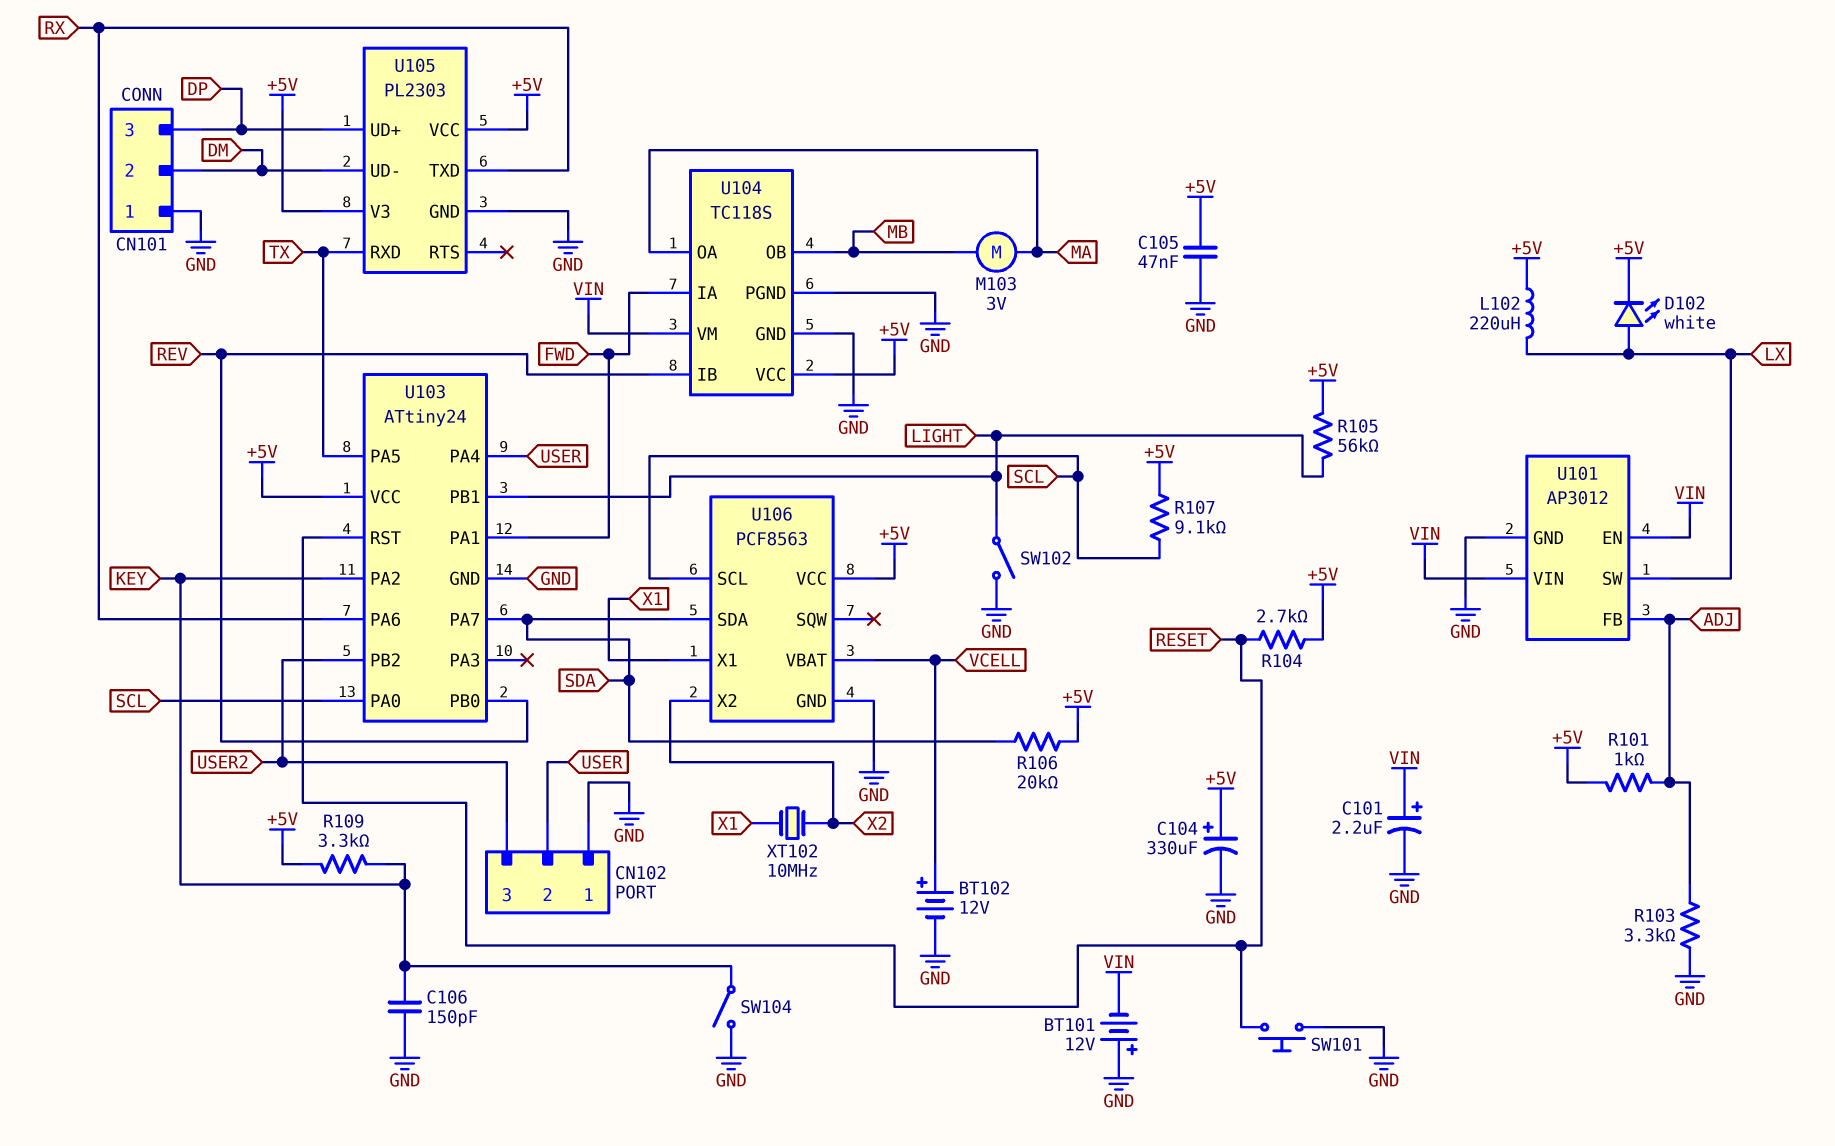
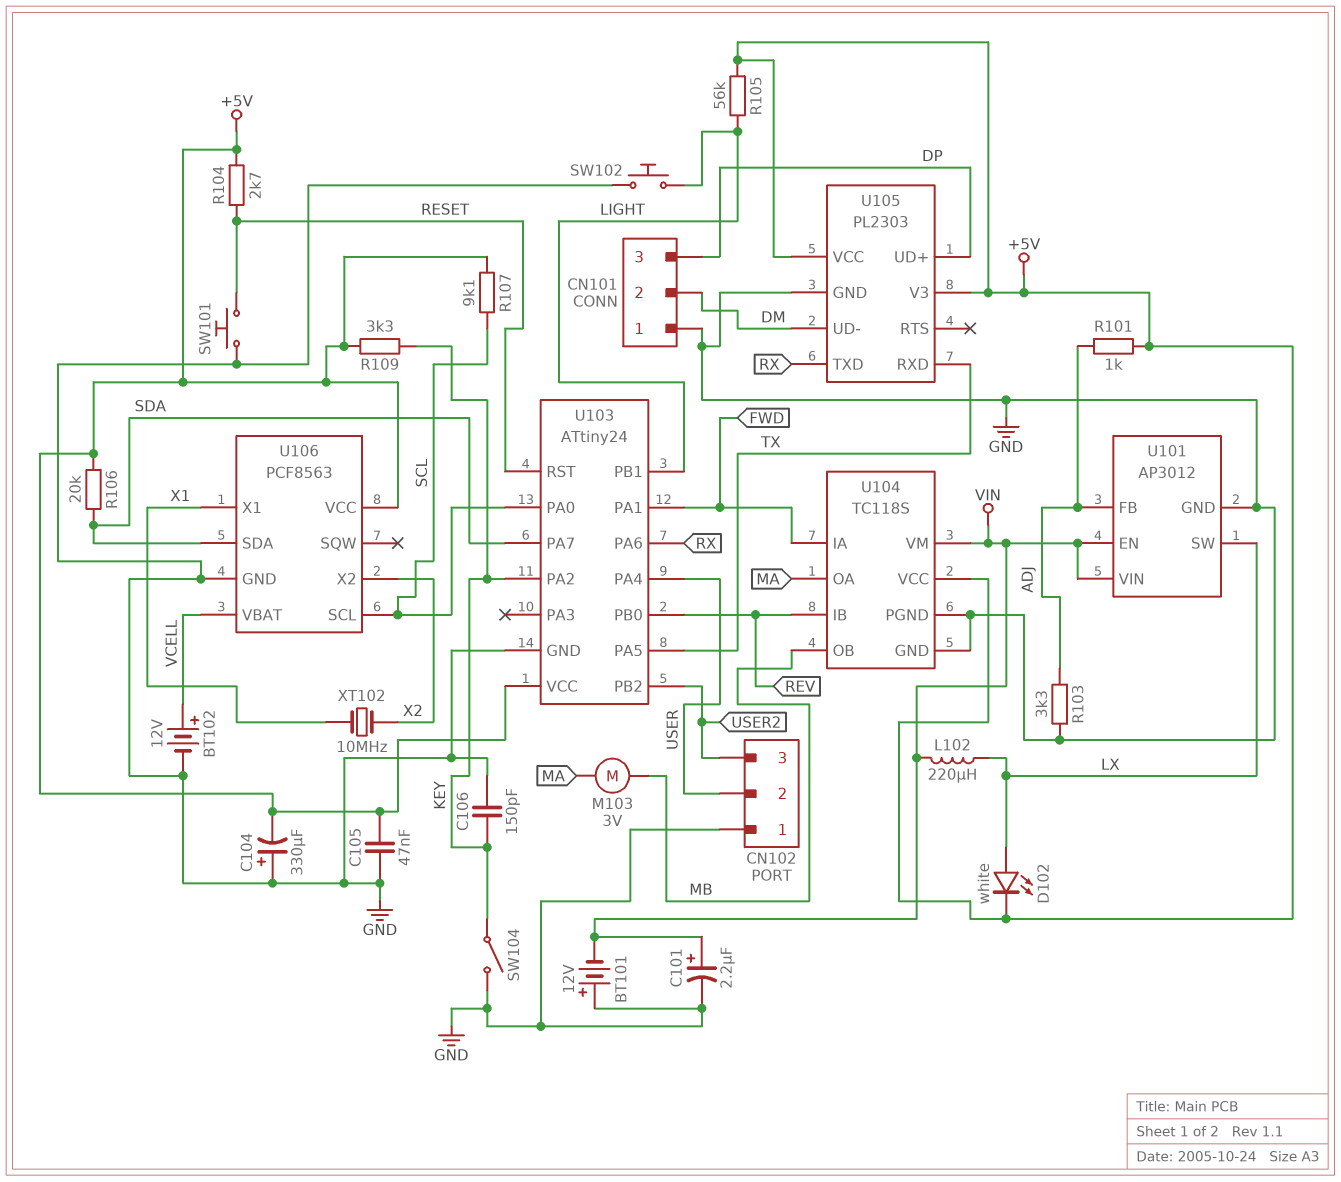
C104: 330uF (plus +5V, minus GND) -> 330uF (plus GND, minus +5V)
L102: 220uH (+5V, LX) -> 220uH (LX, VIN)
SW102: switch (GND, LIGHT) -> button (GND, LIGHT)

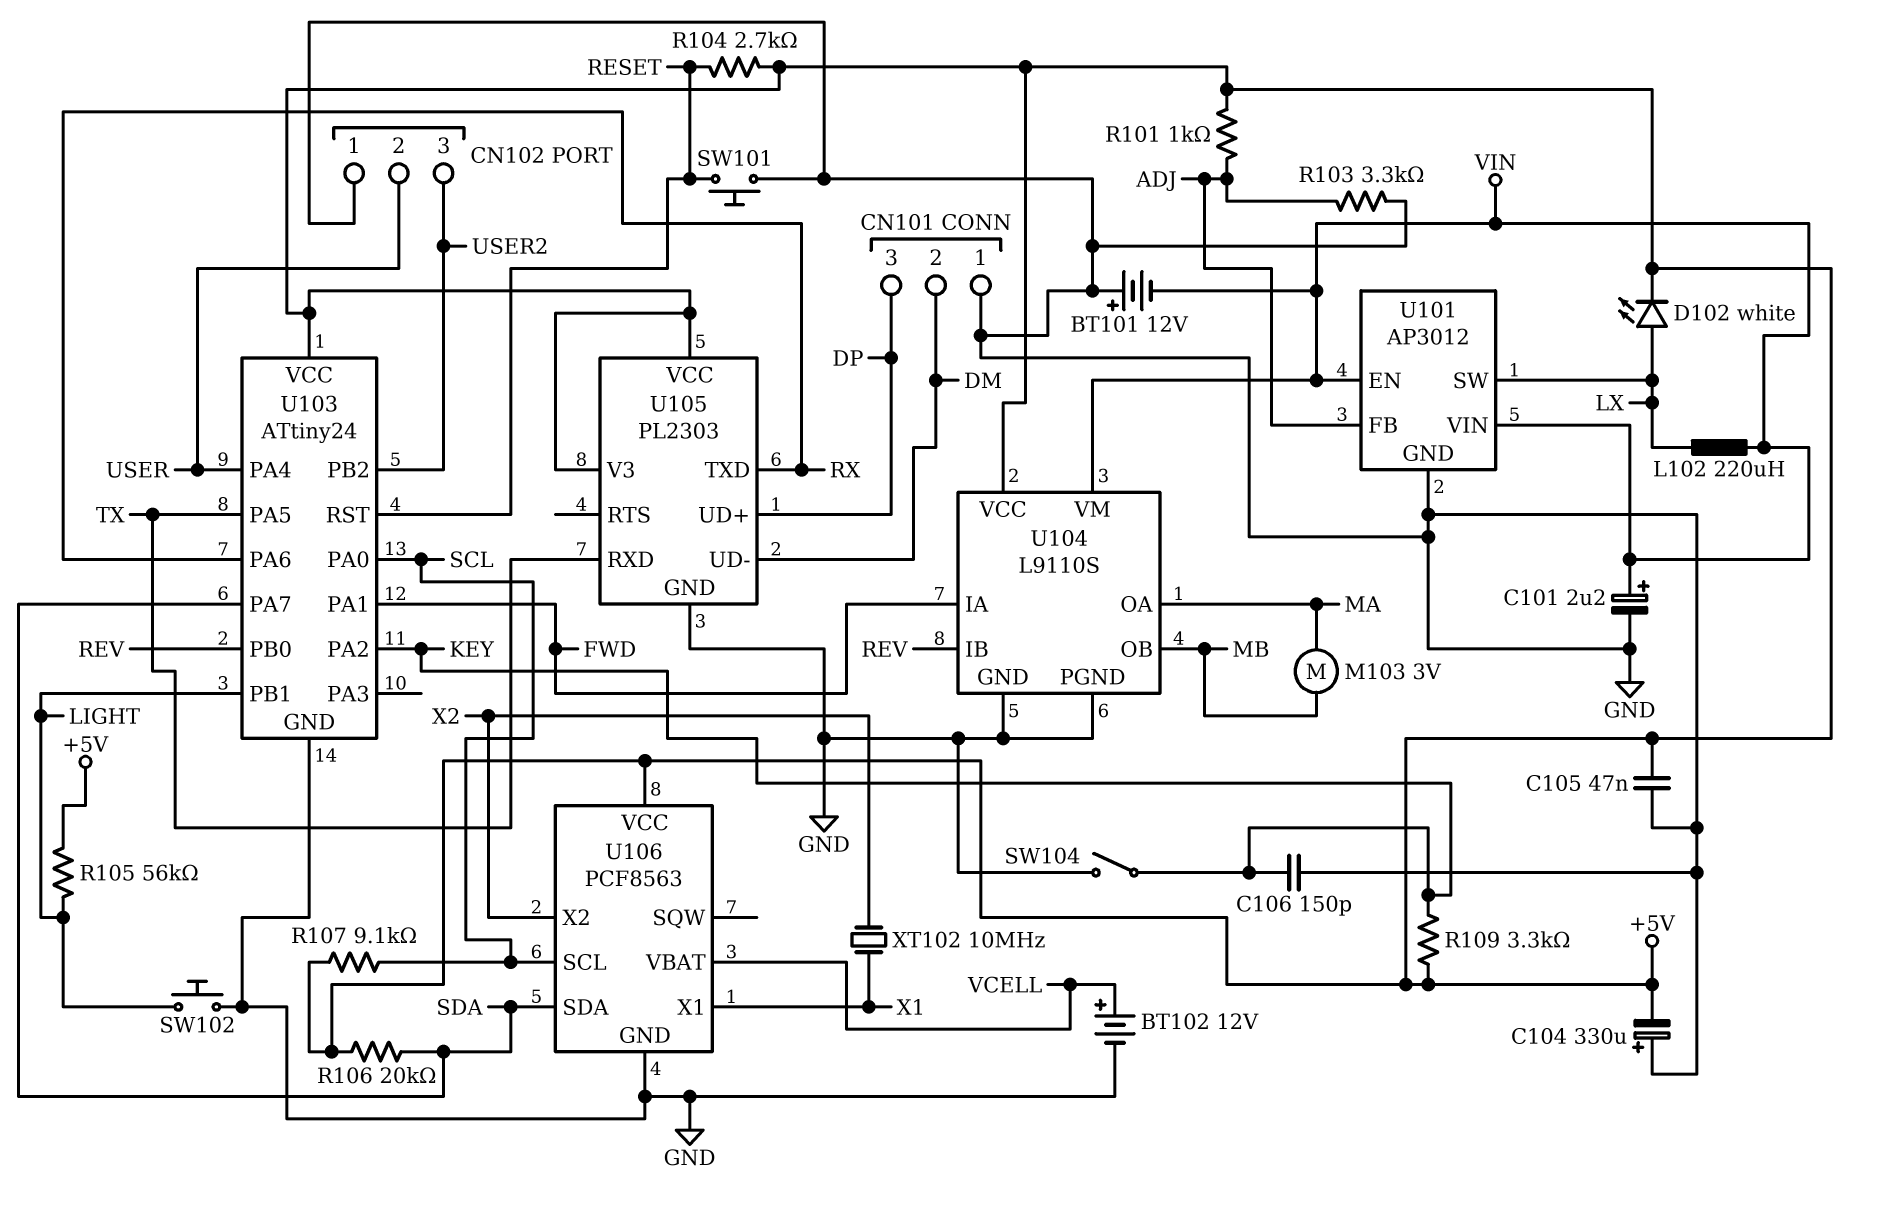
U104: TC118S -> L9110S

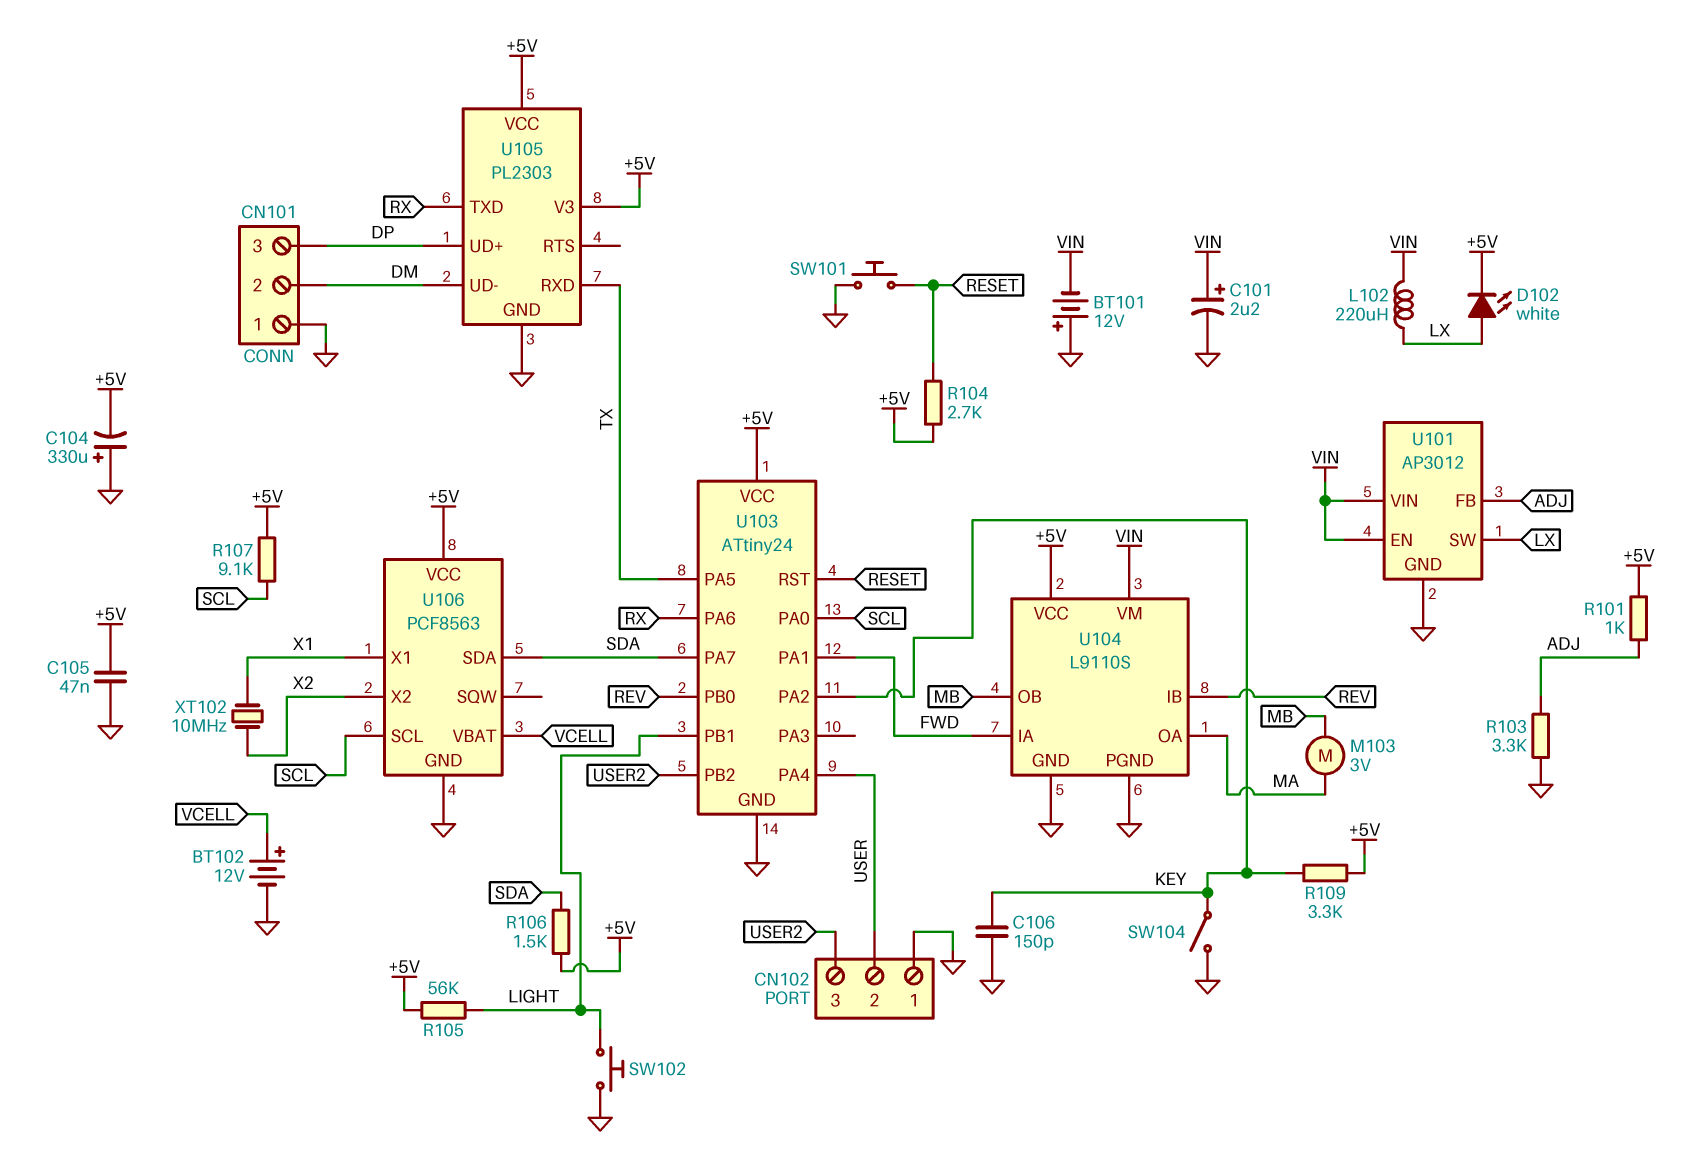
R106: 20k (+5V, SDA) -> 1.5k (+5V, SDA)

